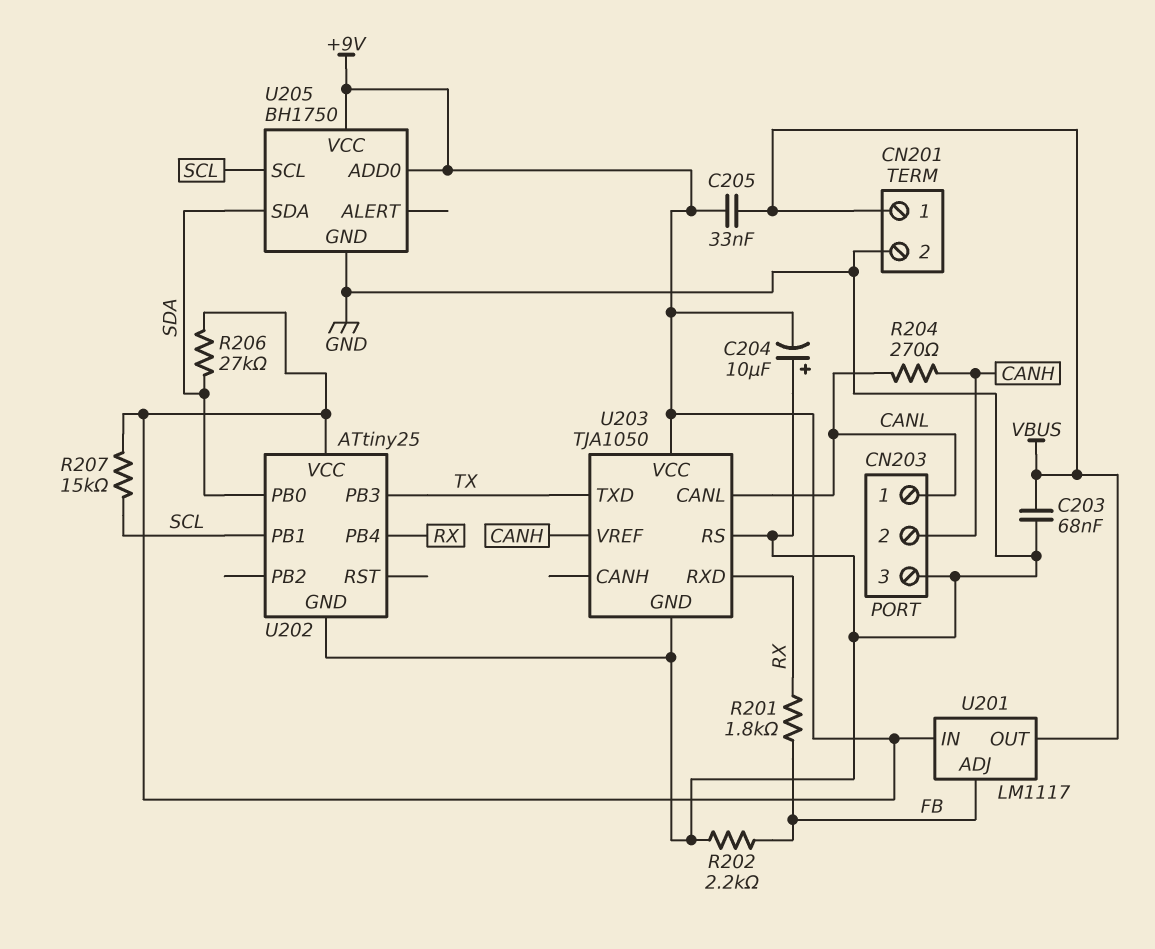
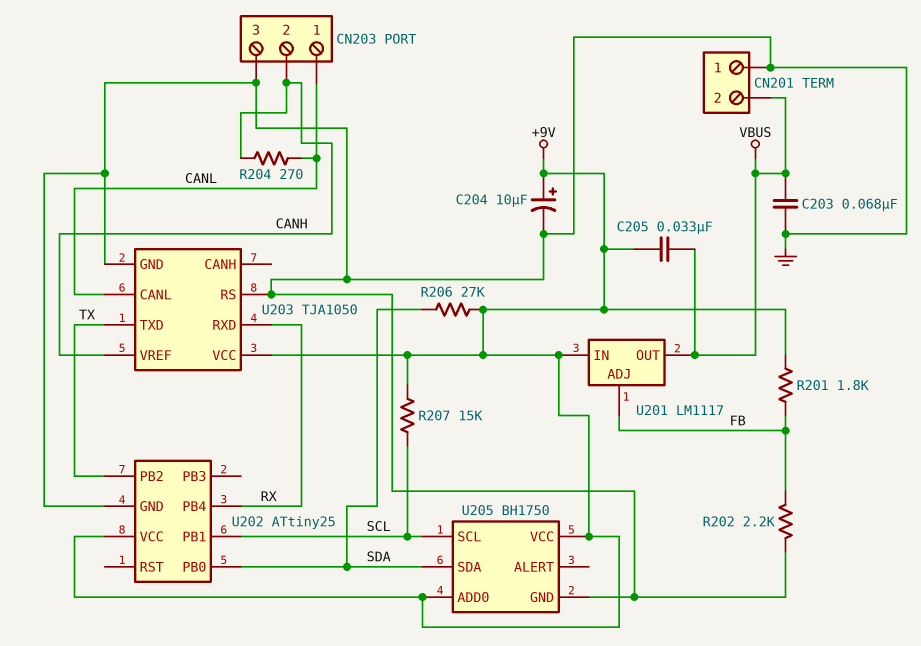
C204: 10uF (plus GND, minus +9V) -> 10uF (plus +9V, minus GND)
CN201 pin 1: VBUS -> GND
CN201 pin 2: GND -> VBUS
R201: 1.8k (FB, RX) -> 1.8k (+9V, FB)
U202 pin PB2: none -> TX
U202 pin PB3: TX -> none

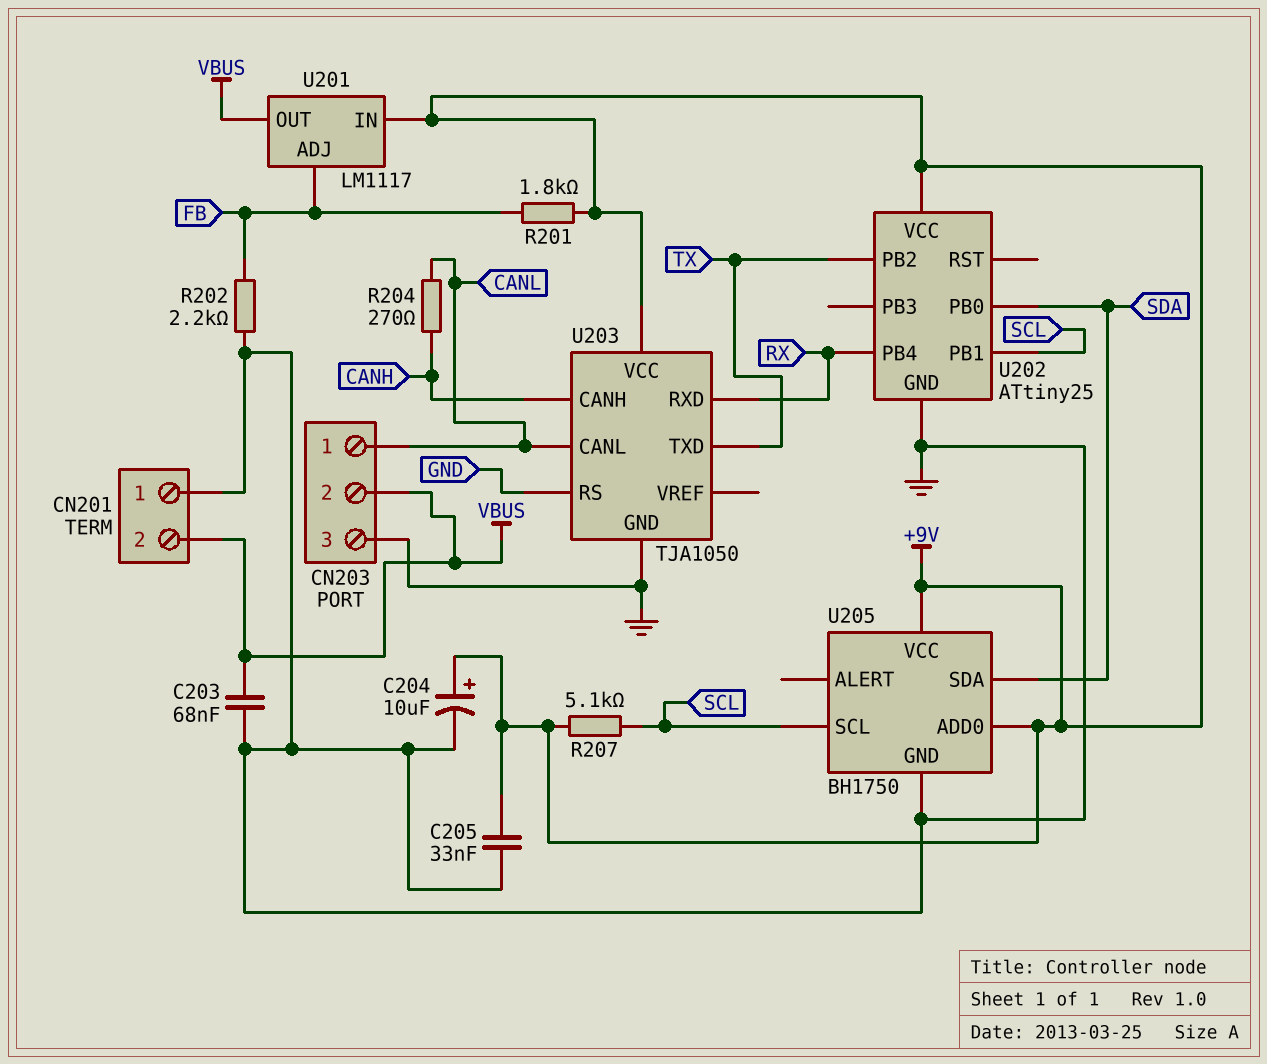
C205: 33nF (+9V, VBUS) -> 33nF (+9V, GND)
CN203 pin 2: CANH -> VBUS
R206: 27k (+9V, SDA) -> none
R207: 15k (+9V, SCL) -> 5.1k (+9V, SCL)
U203 pin CANH: none -> CANH
U203 pin VREF: CANH -> none

